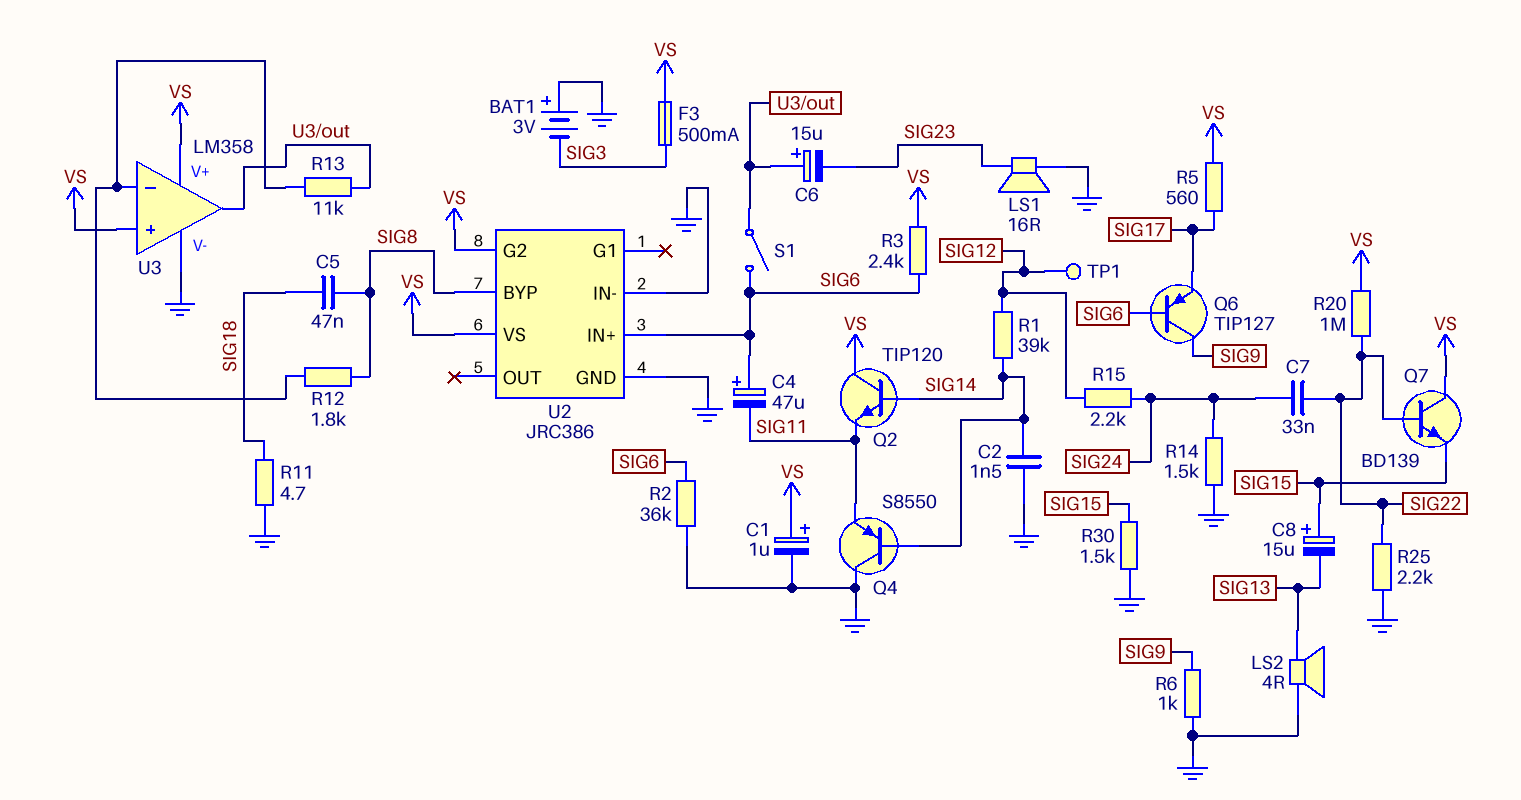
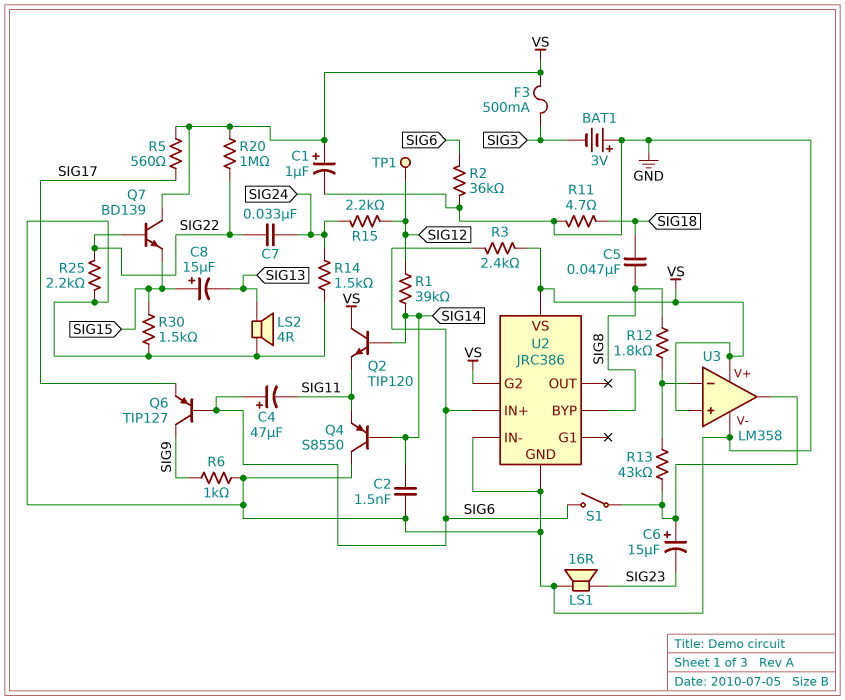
R13: 11k (U3/in-, U3/out) -> 43k (U3/in-, U3/out)

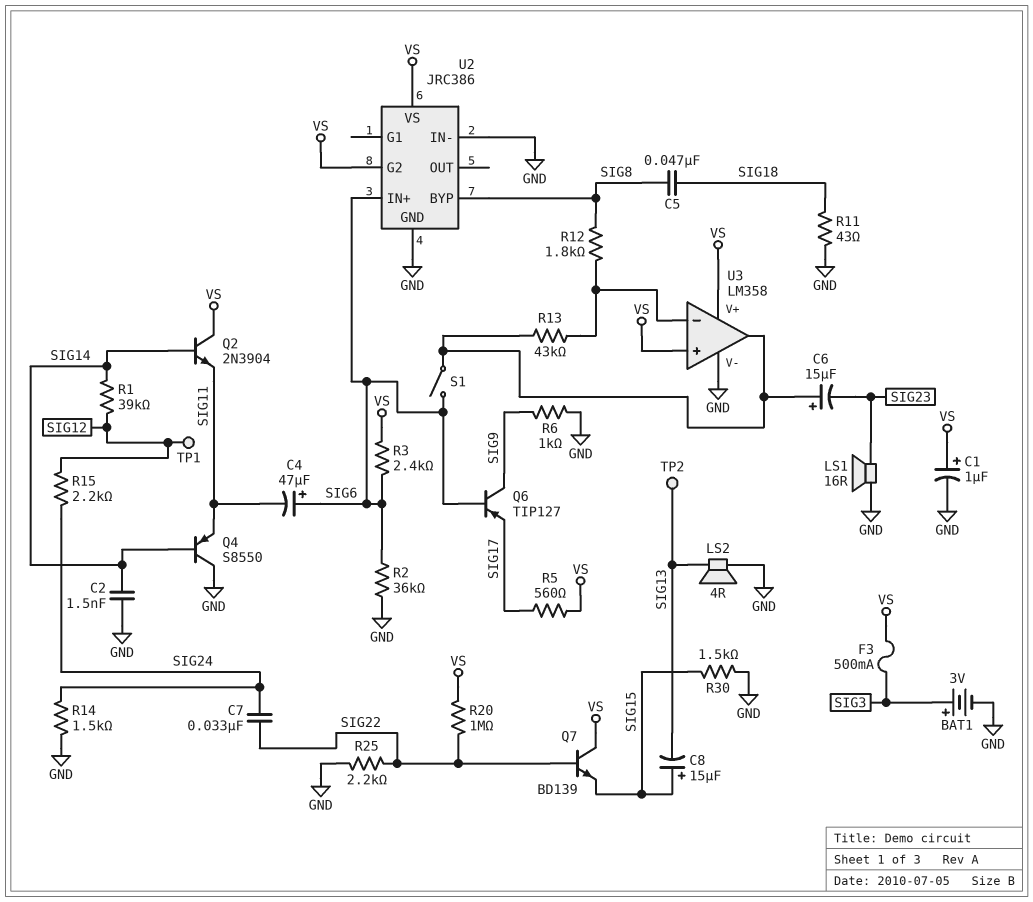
BAT1: 3V (plus GND, minus SIG3) -> 3V (plus SIG3, minus GND)
Q2: NPN TIP120 (B SIG14, C VS, E SIG11) -> NPN 2N3904 (B SIG14, C VS, E SIG11)
R11: 4.7 (GND, SIG18) -> 43 (GND, SIG18)
TP2: none -> test point (SIG13)

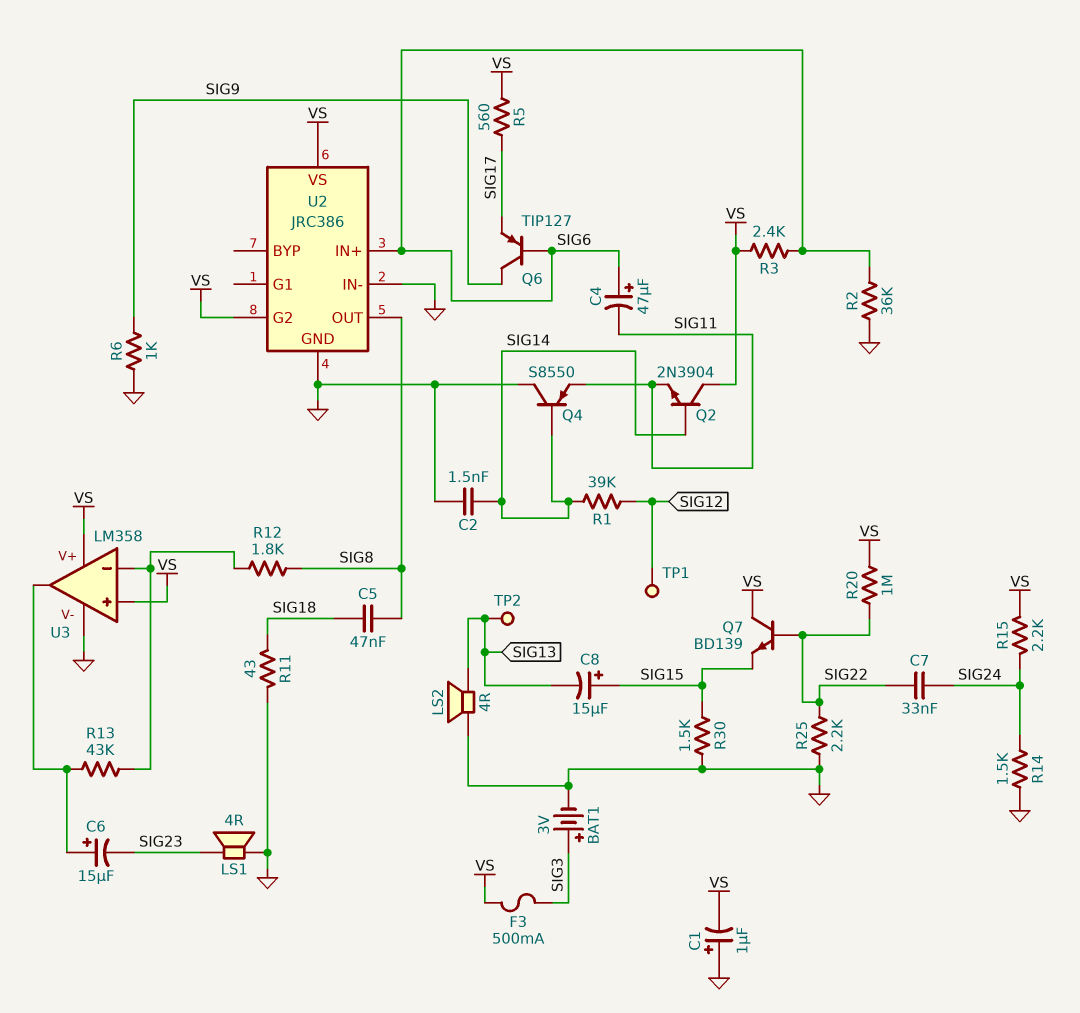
C1: 1uF (plus VS, minus GND) -> 1uF (plus GND, minus VS)
LS1: speaker 16R (GND, SIG23) -> speaker 4R (GND, SIG23)
R15: 2.2k (SIG12, SIG24) -> 2.2k (SIG24, VS)
S1: switch (SIG6, U3/out) -> none
U2 pin BYP: SIG8 -> none
U2 pin OUT: none -> SIG8

